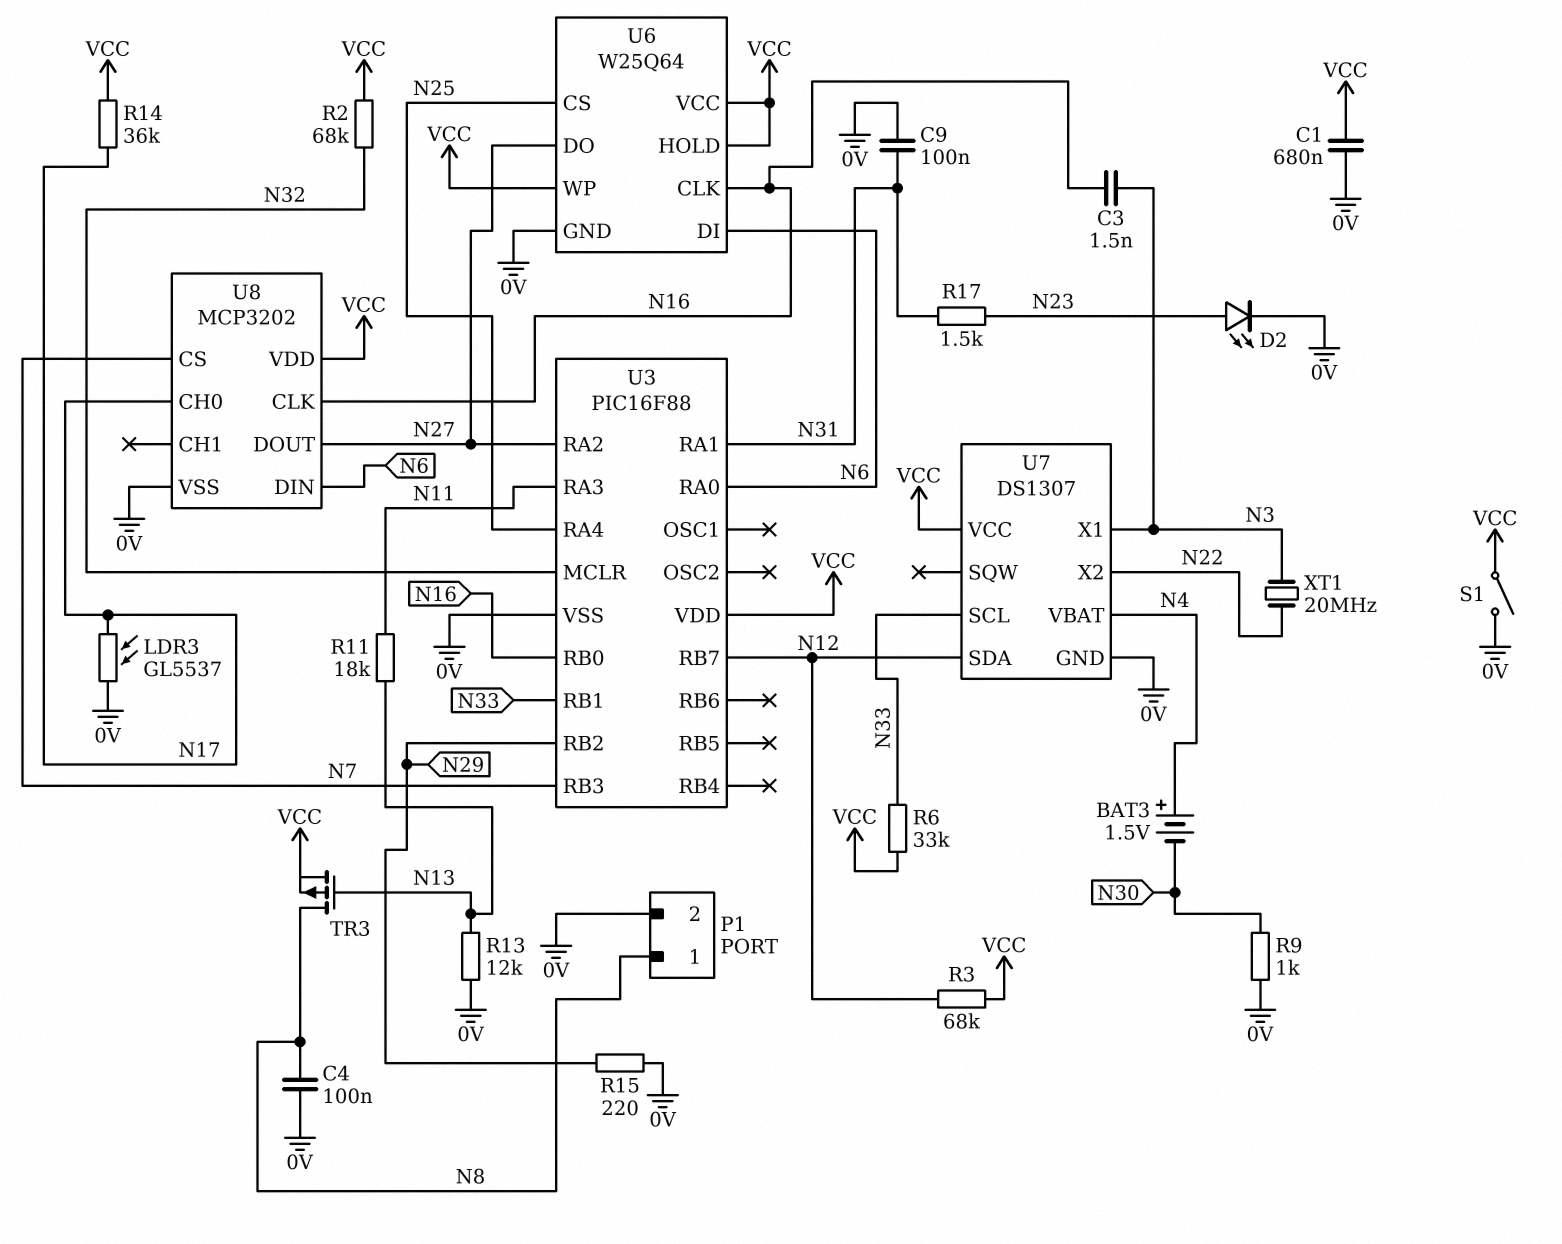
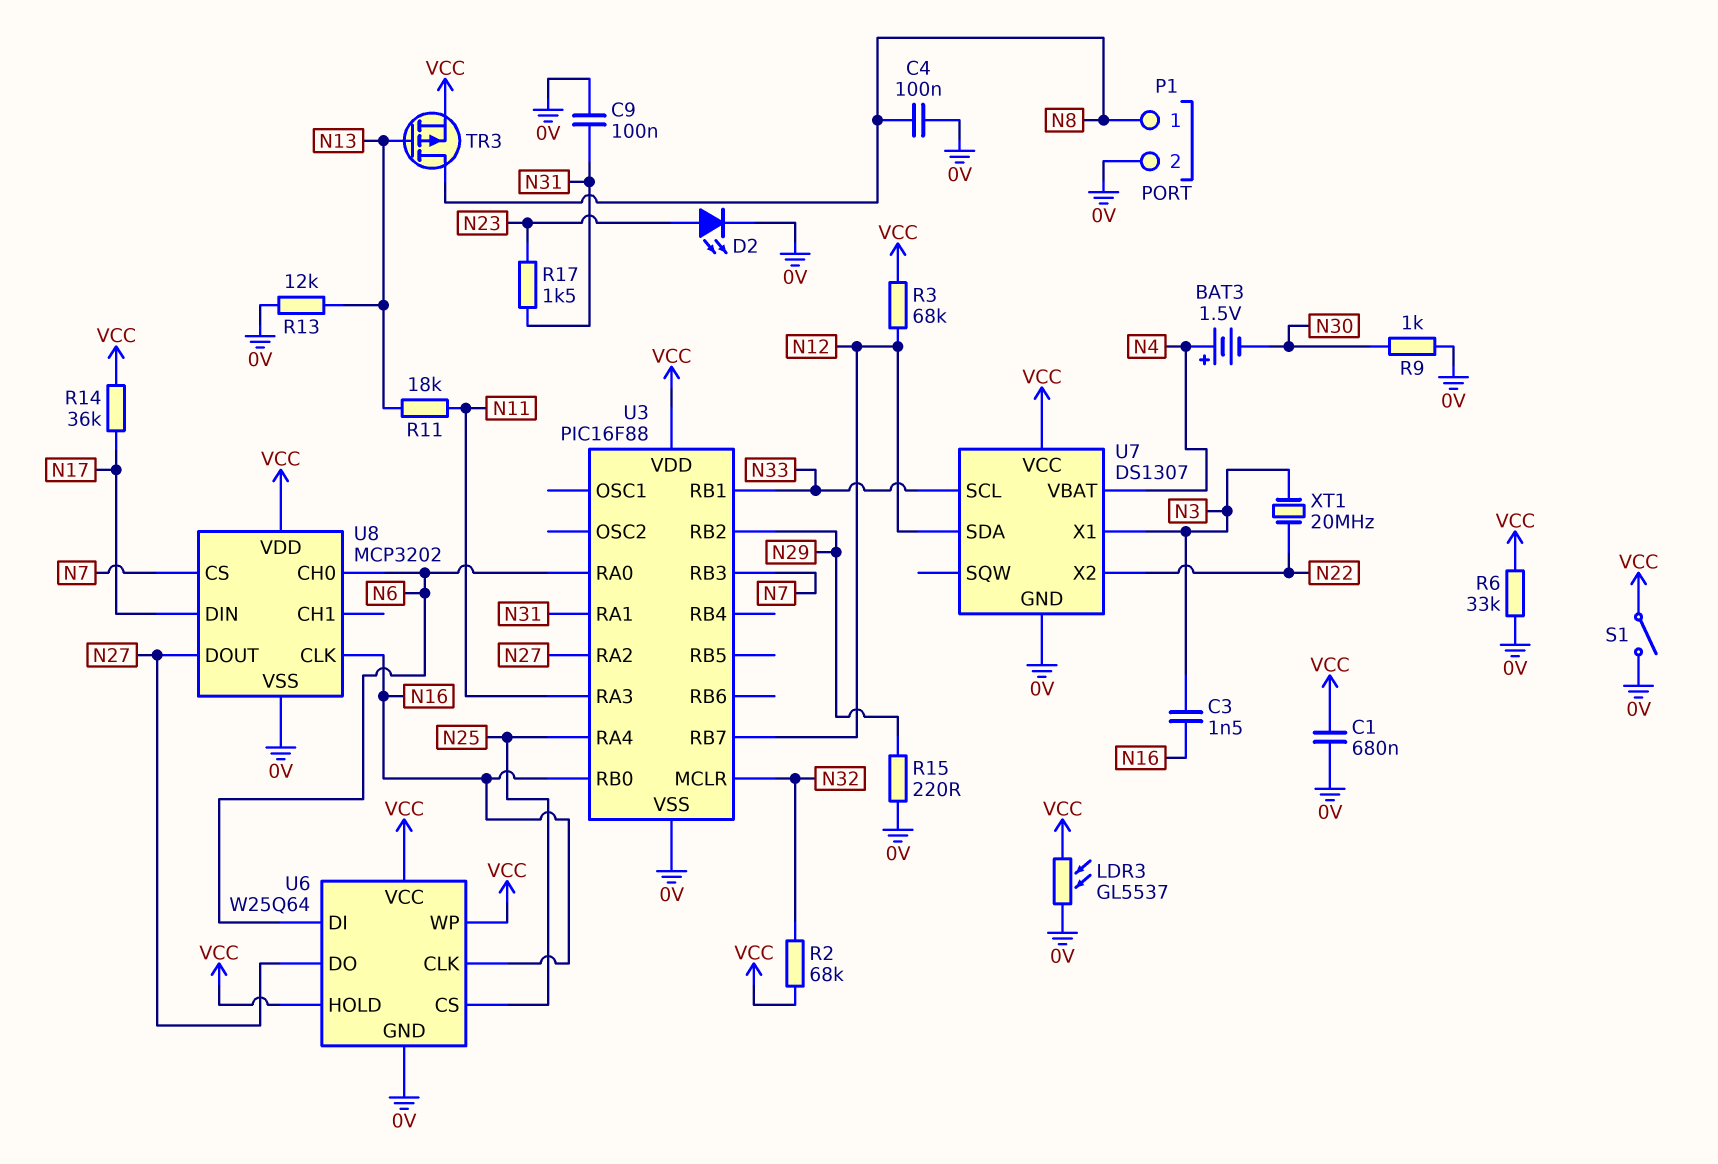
LDR3: GL5537 (0V, N17) -> GL5537 (0V, VCC)
R6: 33k (N33, VCC) -> 33k (0V, VCC)
U8 pin CH0: N17 -> N6
U8 pin DIN: N6 -> N17

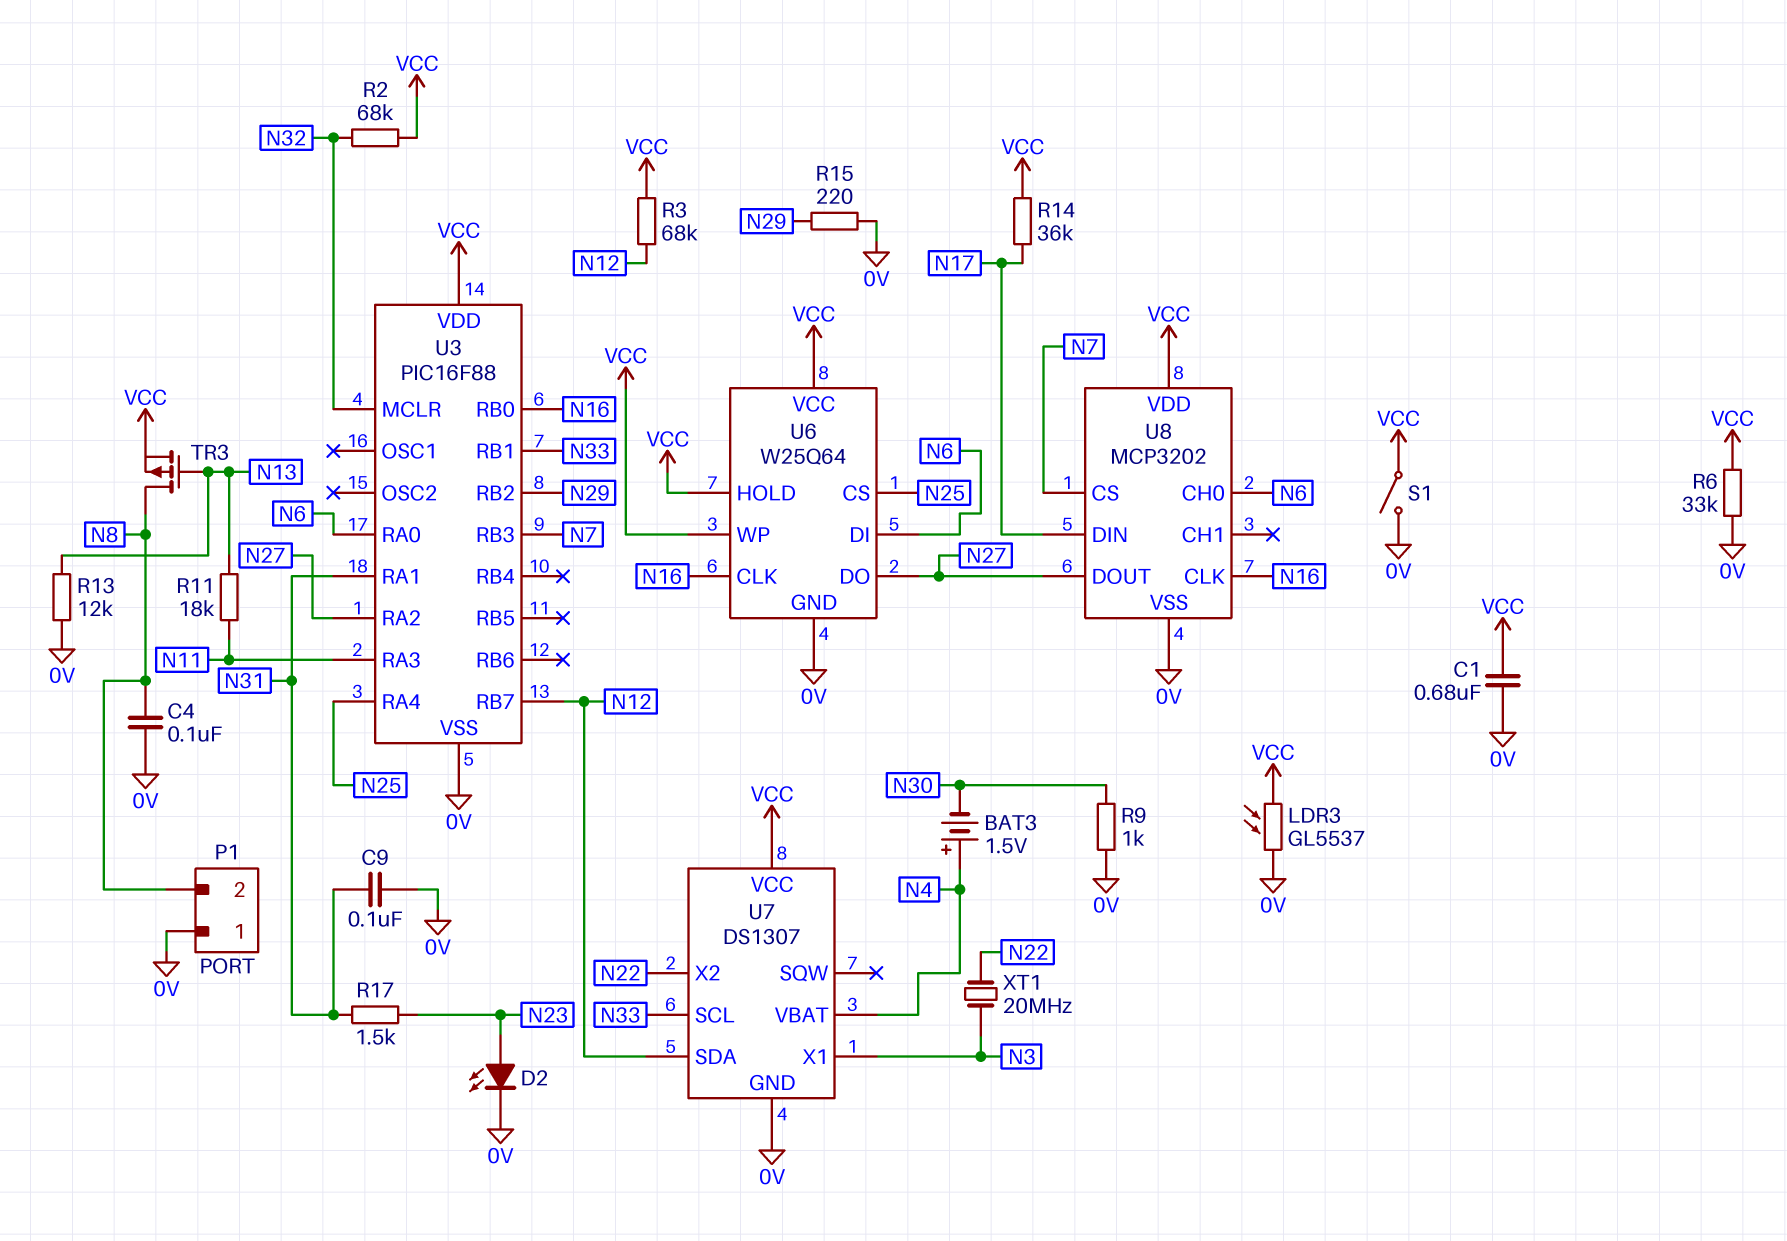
C3: 1.5nF (N3, N16) -> none
P1 pin 1: N8 -> 0V
P1 pin 2: 0V -> N8

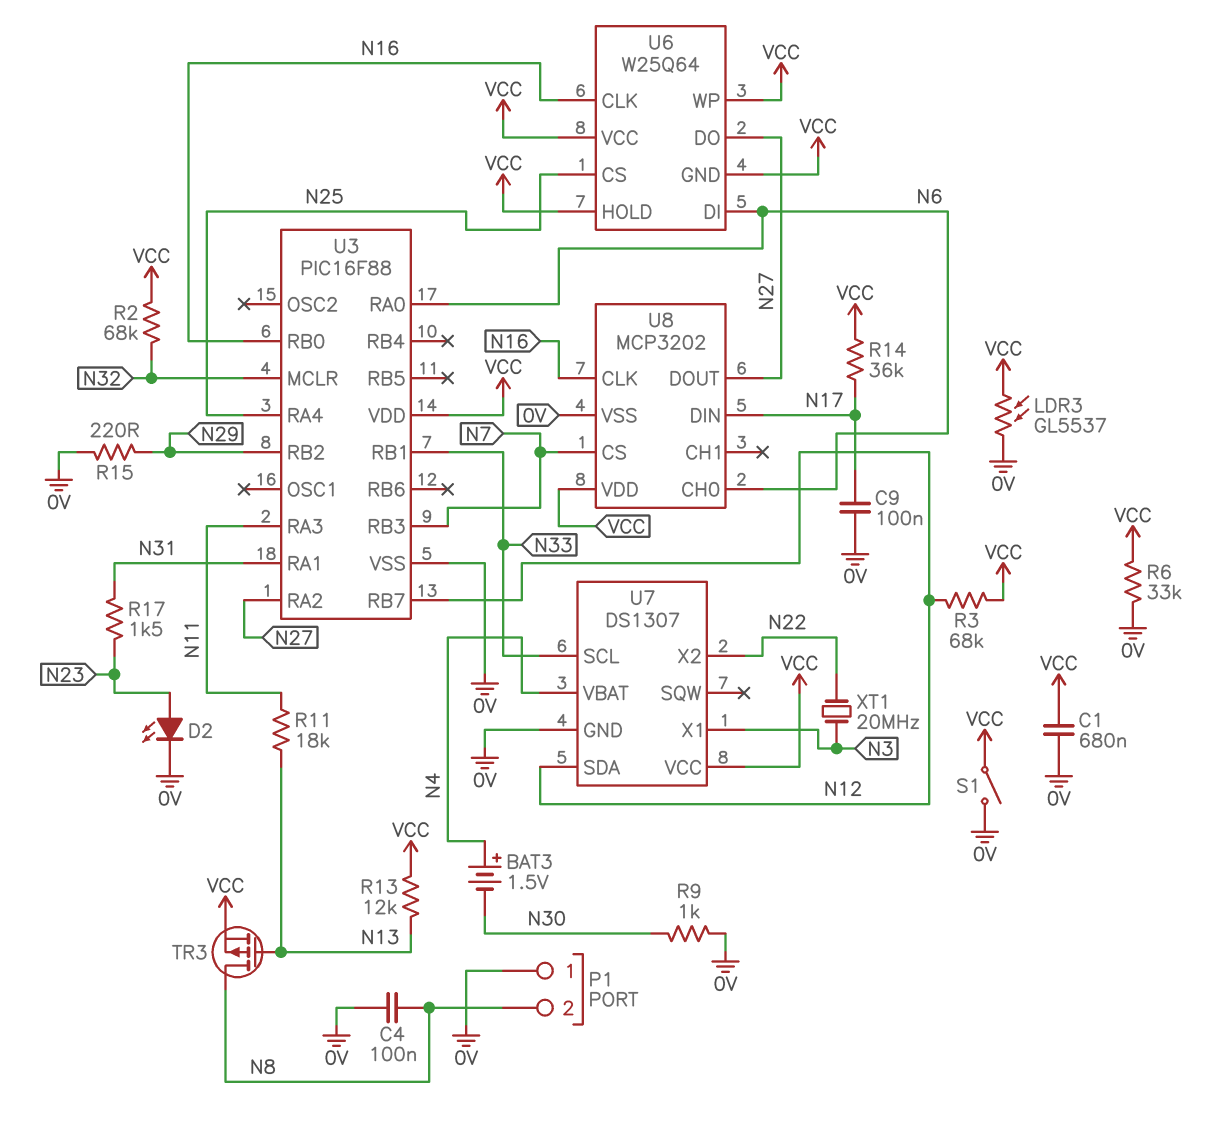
C9: 100nF (0V, N31) -> 100nF (0V, N17)
R13: 12k (0V, N13) -> 12k (N13, VCC)
U6 pin GND: 0V -> VCC

